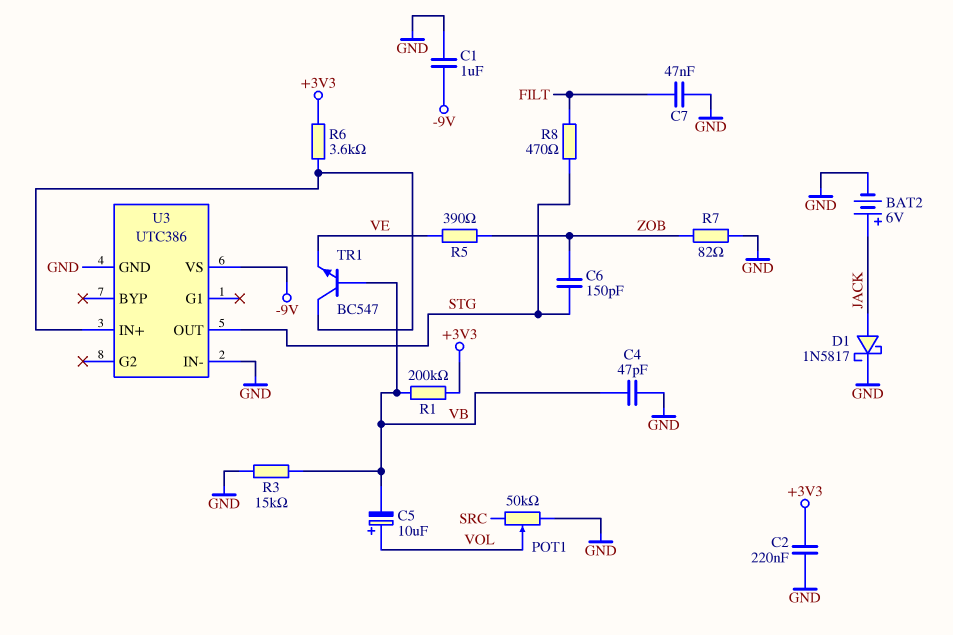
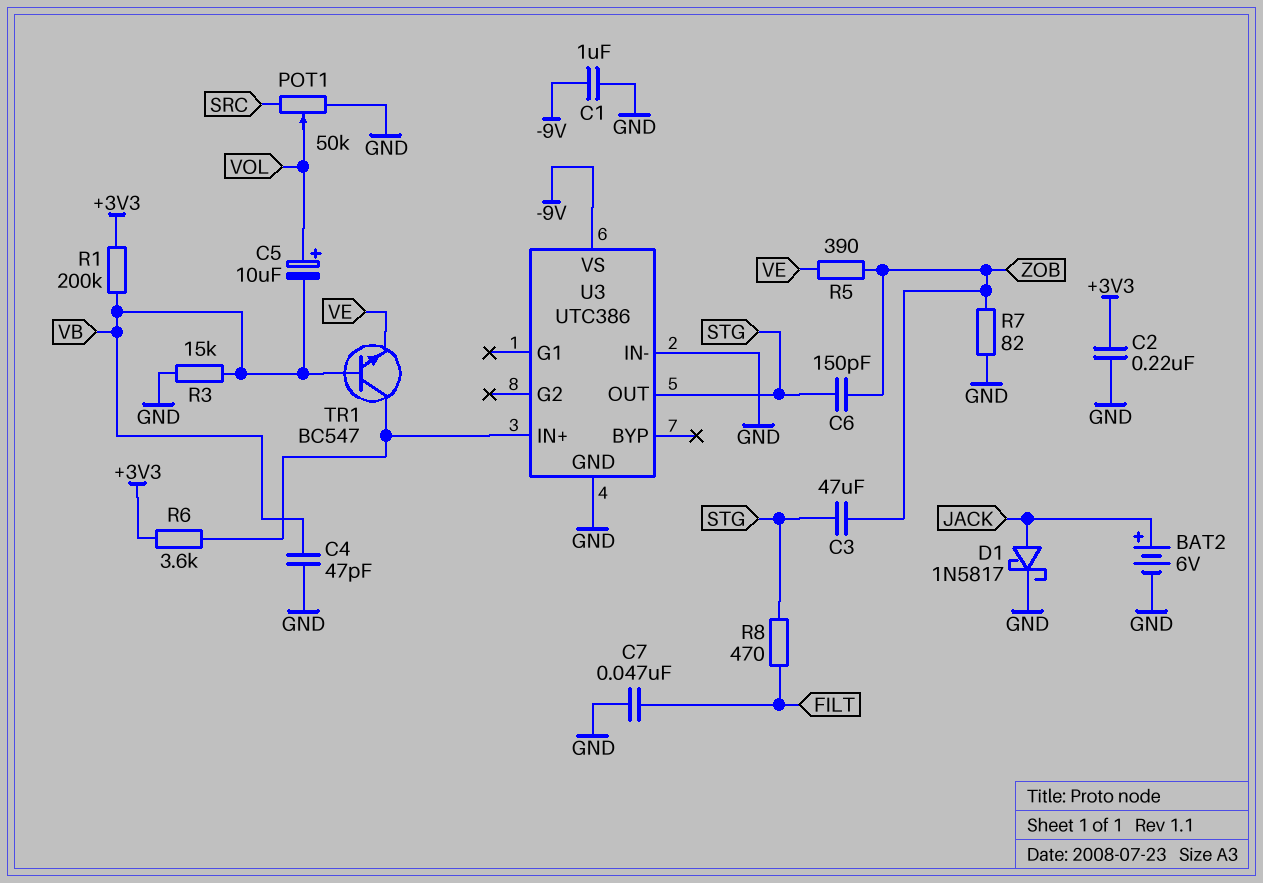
C3: none -> 47uF (STG, ZOB)

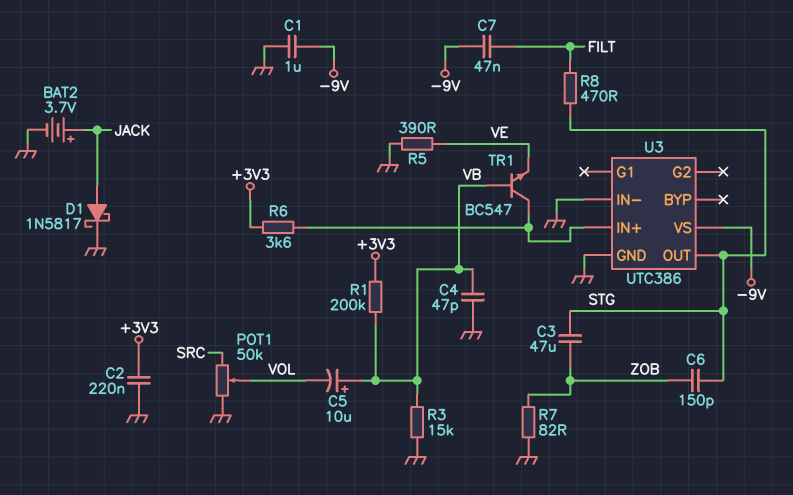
BAT2: 6V (plus JACK, minus GND) -> 3.7V (plus JACK, minus GND)
C5: 10uF (plus VOL, minus VB) -> 10uF (plus VB, minus VOL)
C7: 47nF (FILT, GND) -> 47nF (-9V, FILT)
R5: 390 (VE, ZOB) -> 390 (GND, VE)

